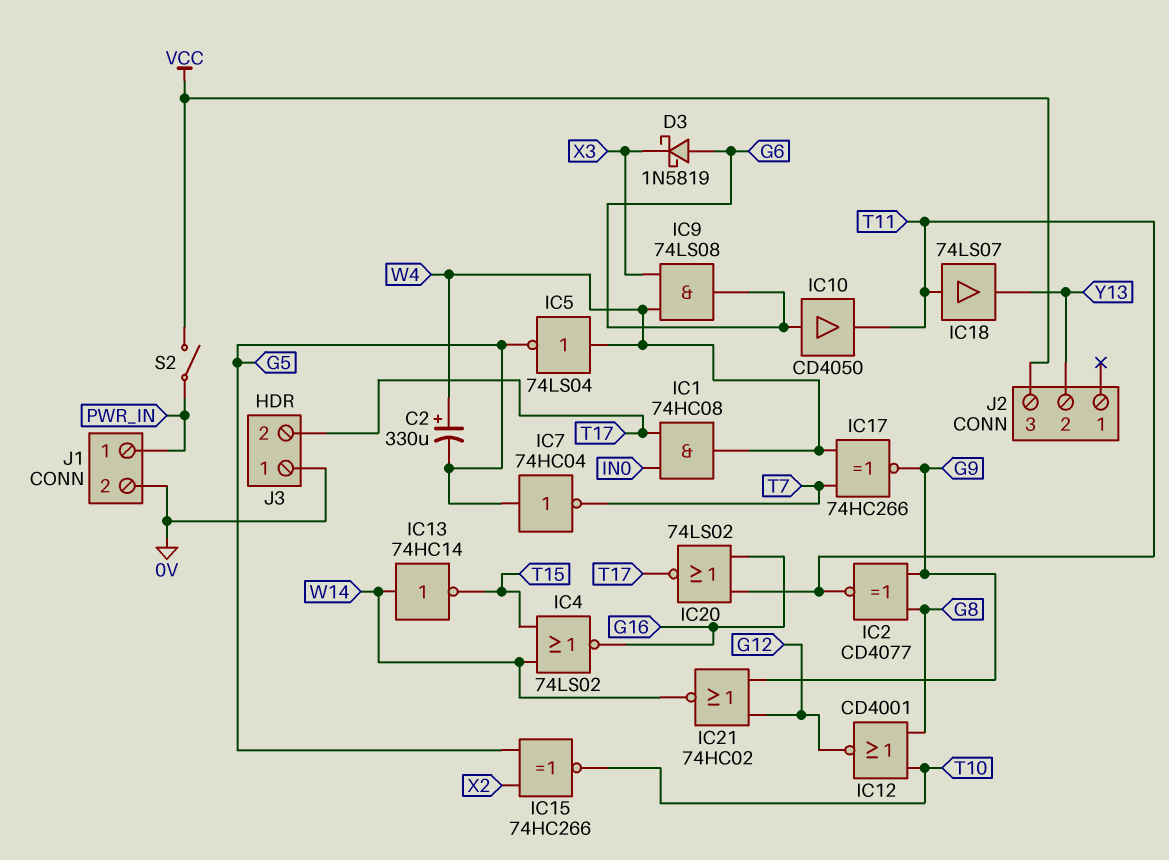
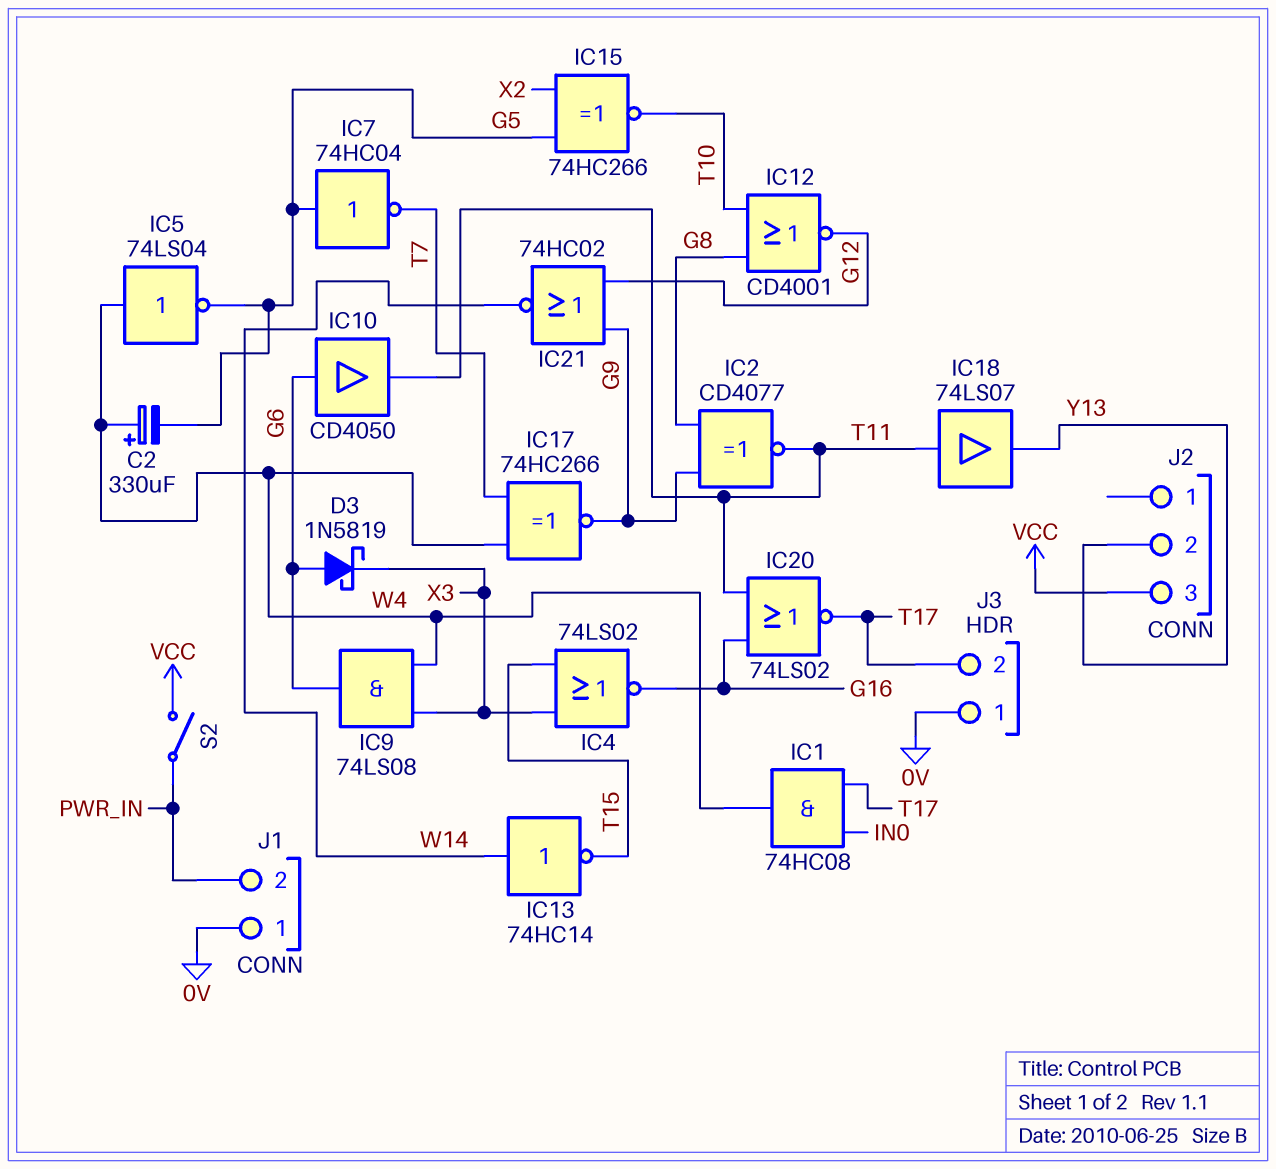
IC4: NOR 74LS02 (in T15, in W14, out G16) -> NOR 74LS02 (in T15, in X3, out G16)
J1 pin 1: PWR_IN -> 0V
J1 pin 2: 0V -> PWR_IN

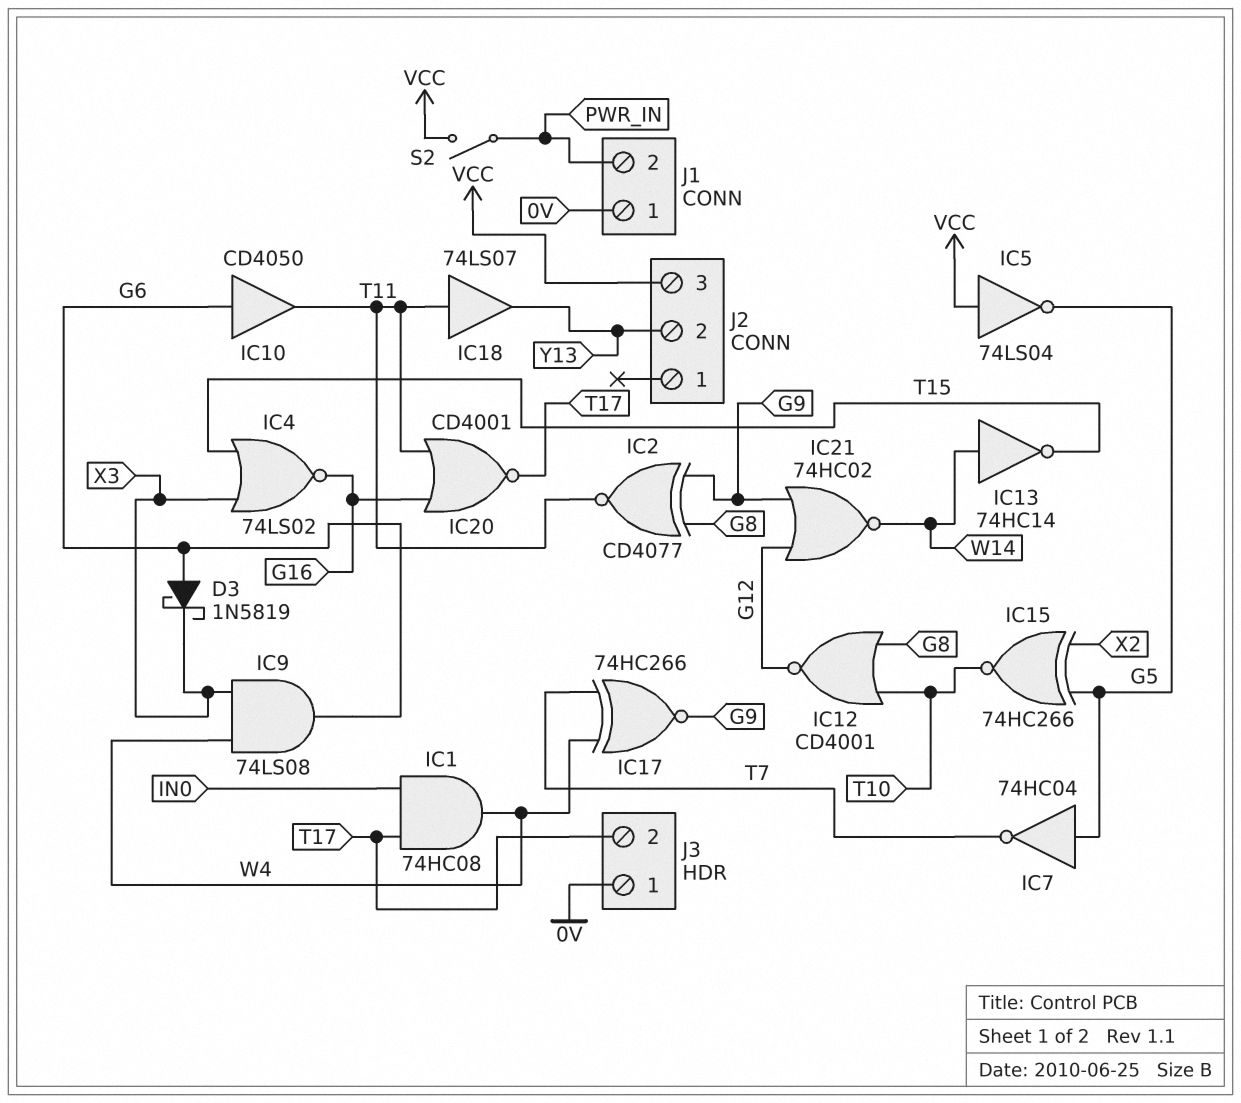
C2: 330uF (plus W4, minus G5) -> none
IC5: NOT 74LS04 (in W4, out G5) -> NOT 74LS04 (in VCC, out G5)
IC20: NOR 74LS02 (in G16, in T11, out T17) -> NOR CD4001 (in G16, in T11, out T17)

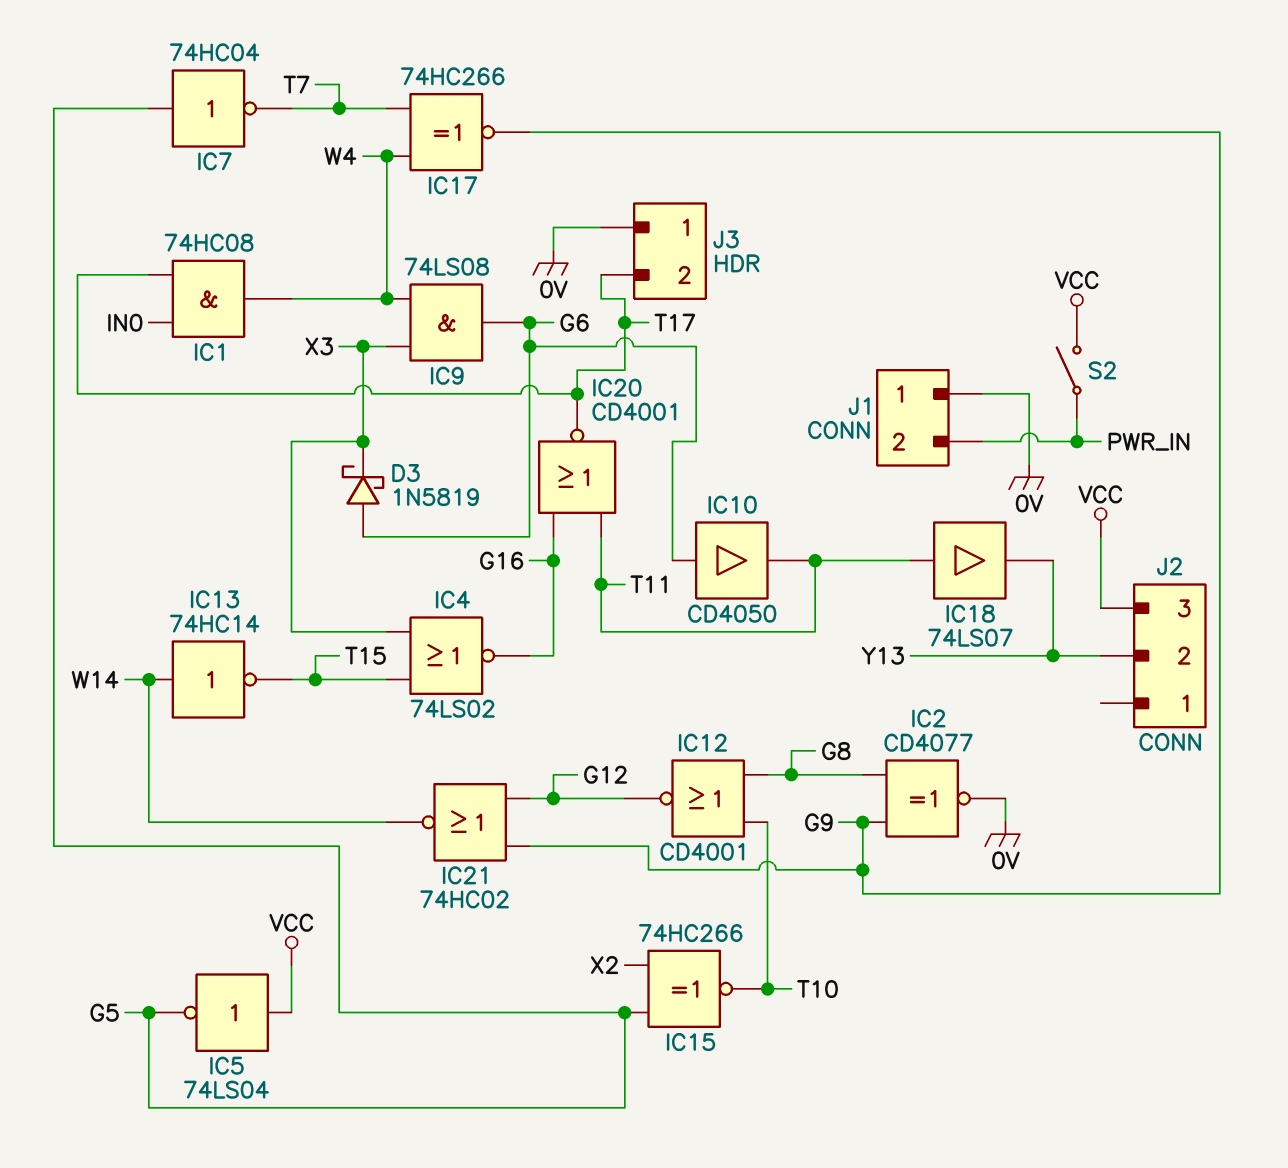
IC2: XNOR CD4077 (in G8, in G9, out T11) -> XNOR CD4077 (in G8, in G9, out 0V)

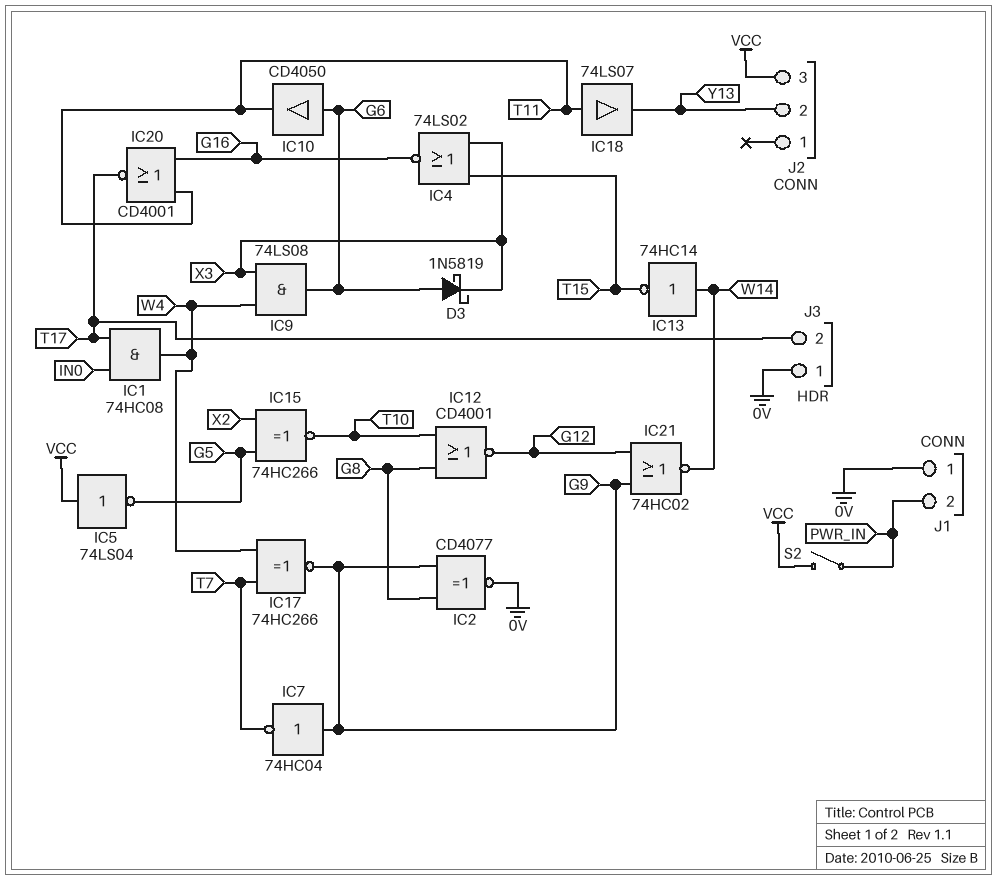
IC7: NOT 74HC04 (in G5, out T7) -> NOT 74HC04 (in G9, out T7)

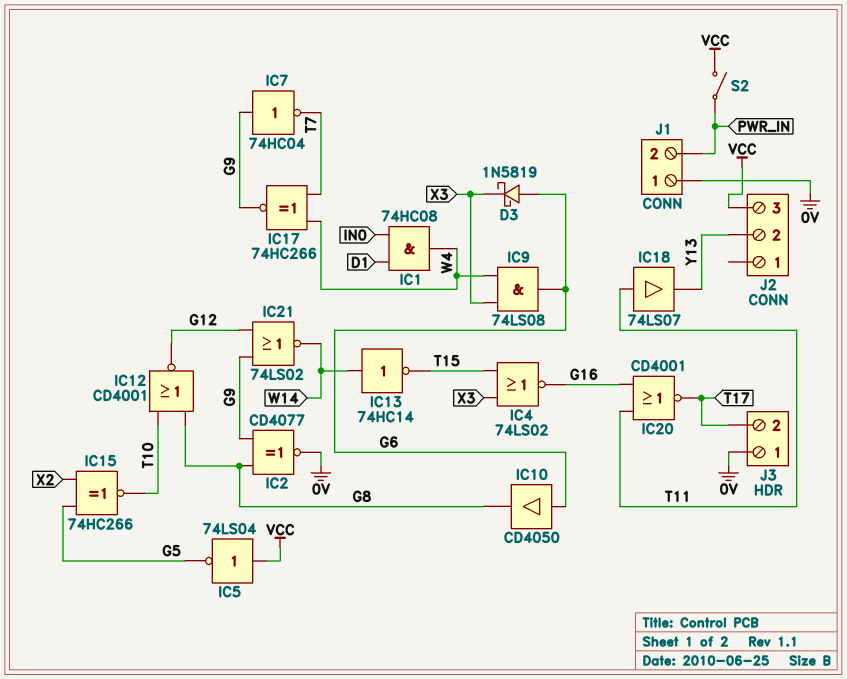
IC1: AND 74HC08 (in IN0, in T17, out W4) -> AND 74HC08 (in D1, in IN0, out W4)
IC10: buffer CD4050 (in G6, out T11) -> buffer CD4050 (in G6, out G8)
IC21: NOR 74HC02 (in G9, in G12, out W14) -> NOR 74LS02 (in G9, in G12, out W14)

